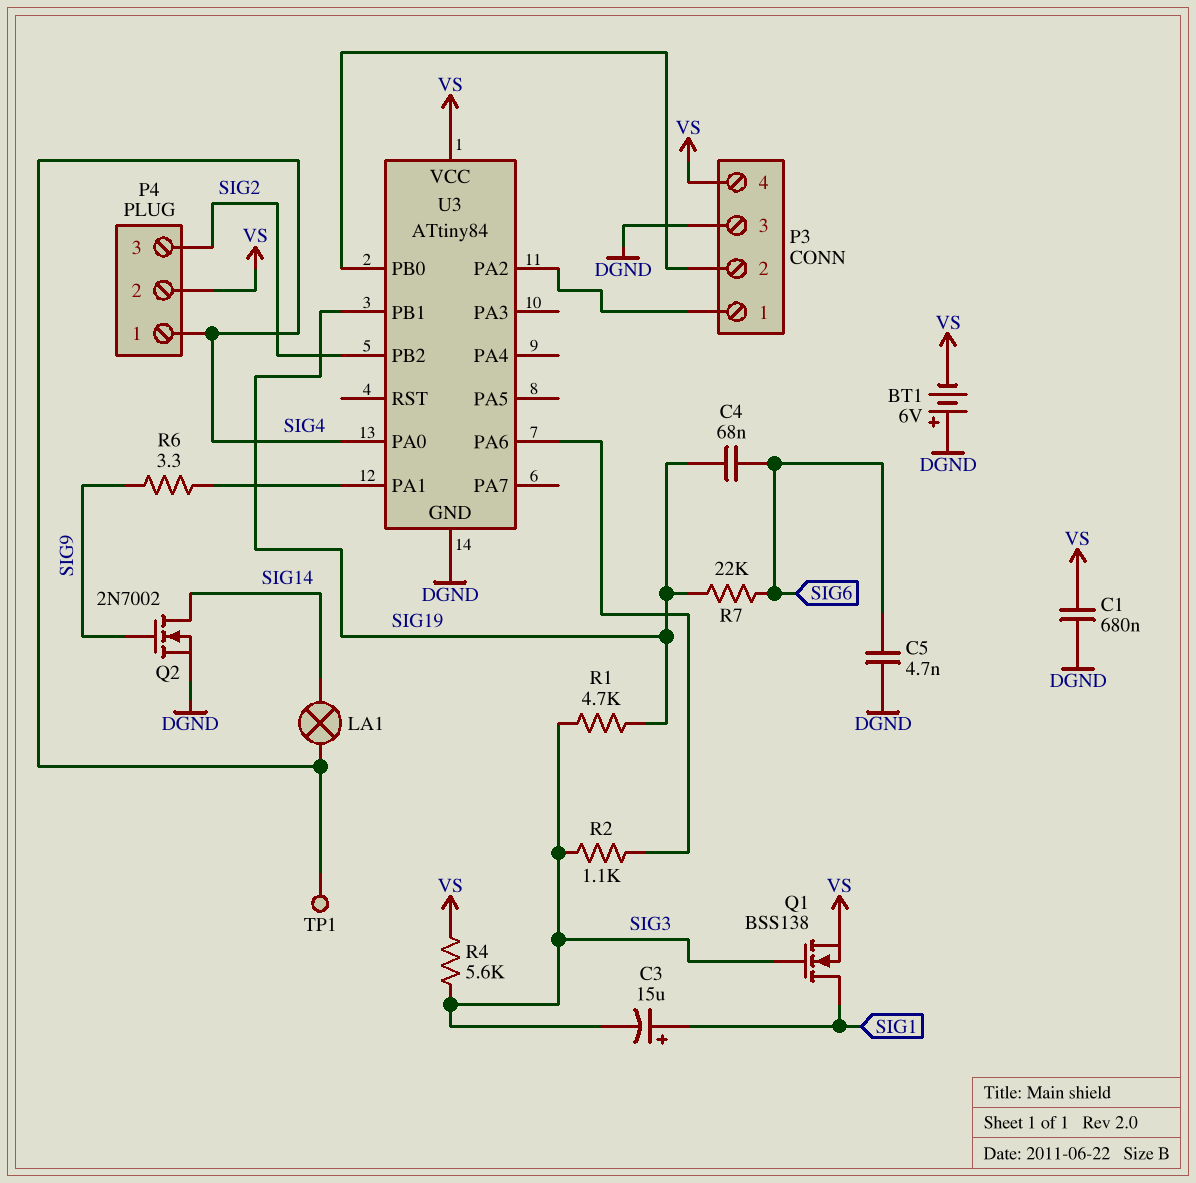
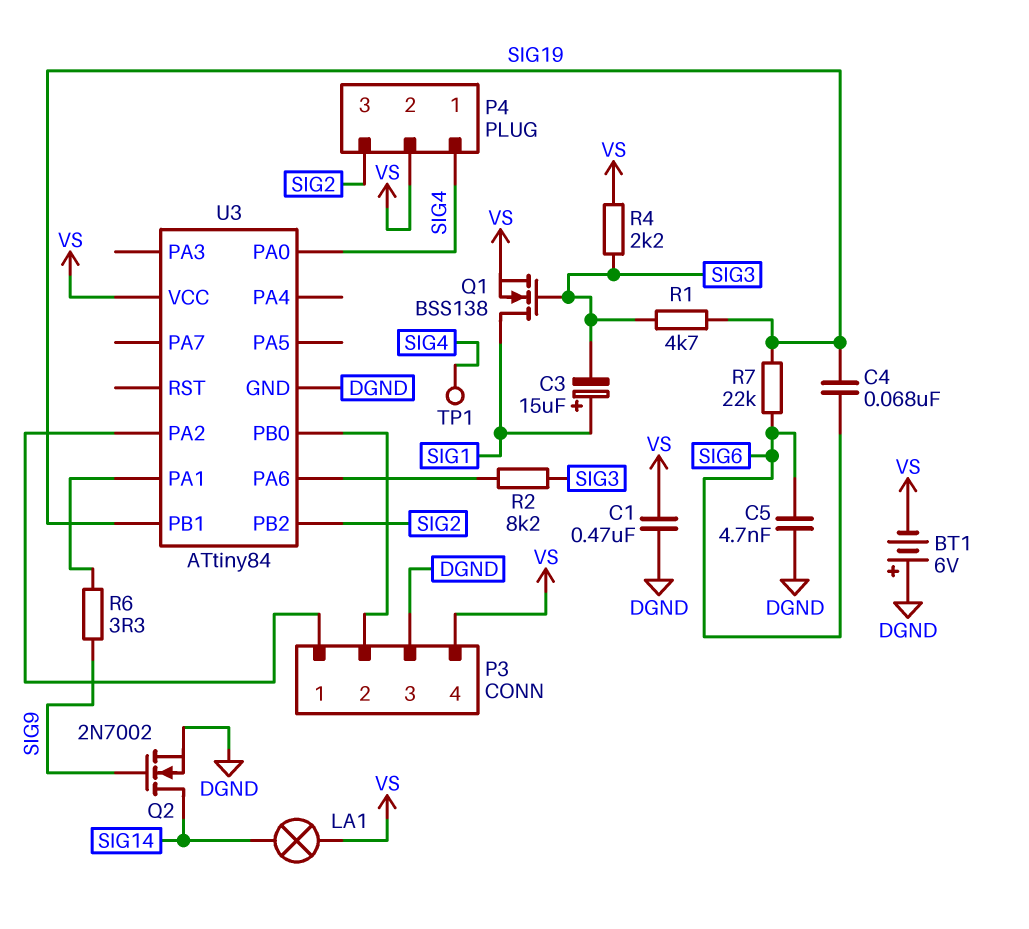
C1: 680nF (DGND, VS) -> 470nF (DGND, VS)
LA1: lamp (SIG4, SIG14) -> lamp (SIG14, VS)
R2: 1.1k (SIG3, U3/PA6) -> 8.2k (SIG3, U3/PA6)
R4: 5.6k (SIG3, VS) -> 2.2k (SIG3, VS)

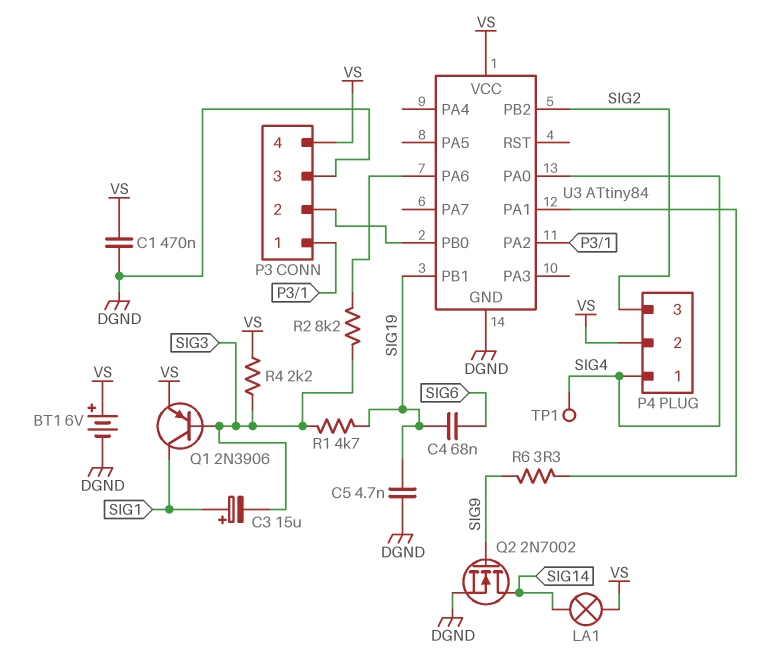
BT1: 6V (plus DGND, minus VS) -> 6V (plus VS, minus DGND)
C5: 4.7nF (DGND, SIG6) -> 4.7nF (DGND, SIG19)
Q1: NMOS BSS138 (G SIG3, D SIG1, S VS) -> PNP 2N3906 (B SIG3, C SIG1, E VS)
R7: 22k (SIG6, SIG19) -> none

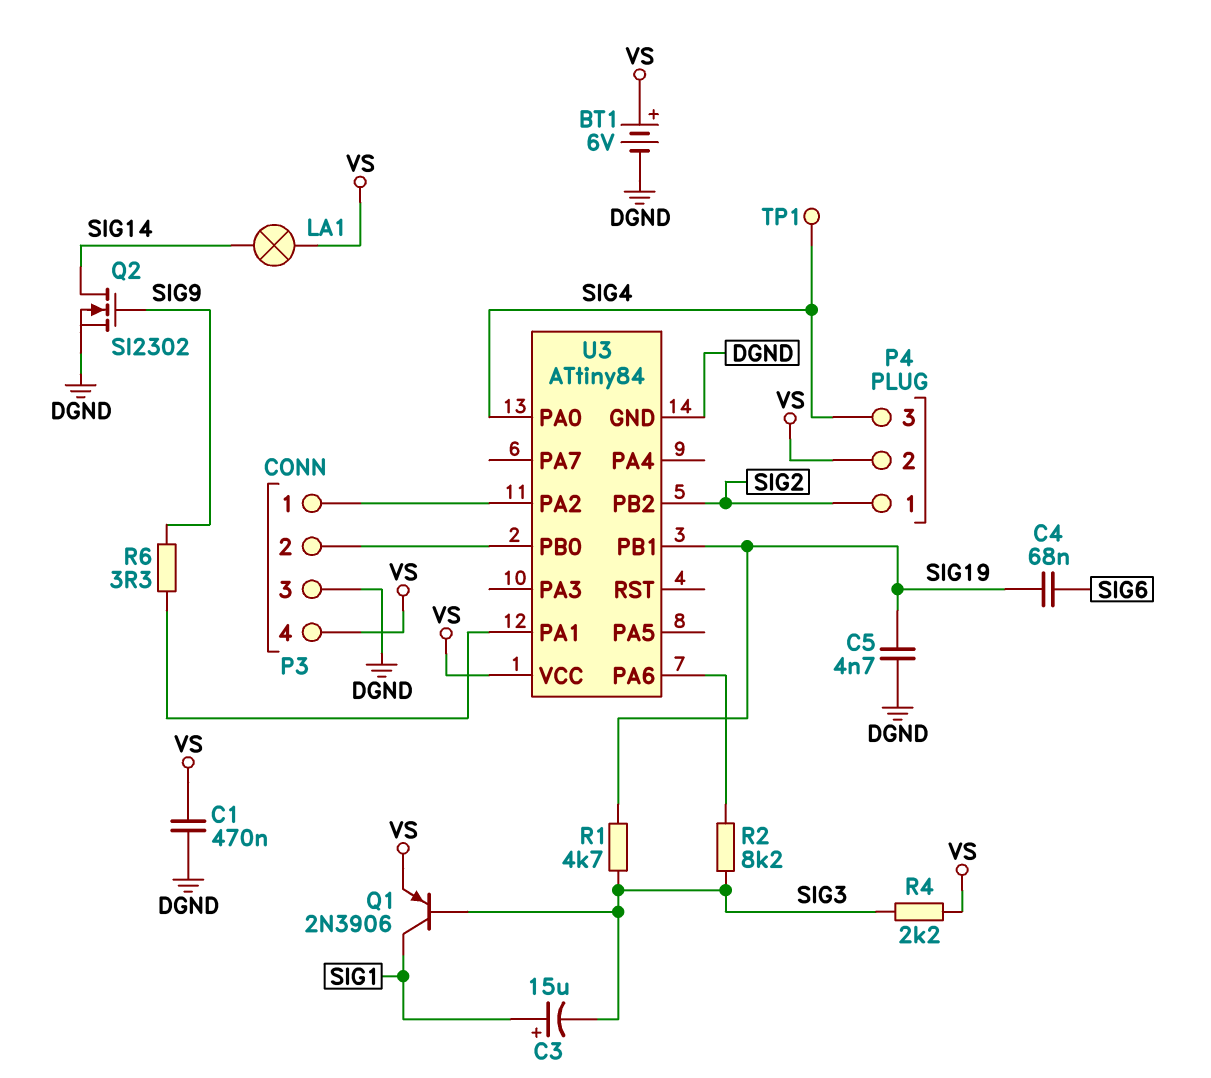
P4 pin 1: SIG4 -> SIG2
P4 pin 3: SIG2 -> SIG4
Q2: NMOS 2N7002 (G SIG9, D SIG14, S DGND) -> NMOS SI2302 (G SIG9, D SIG14, S DGND)

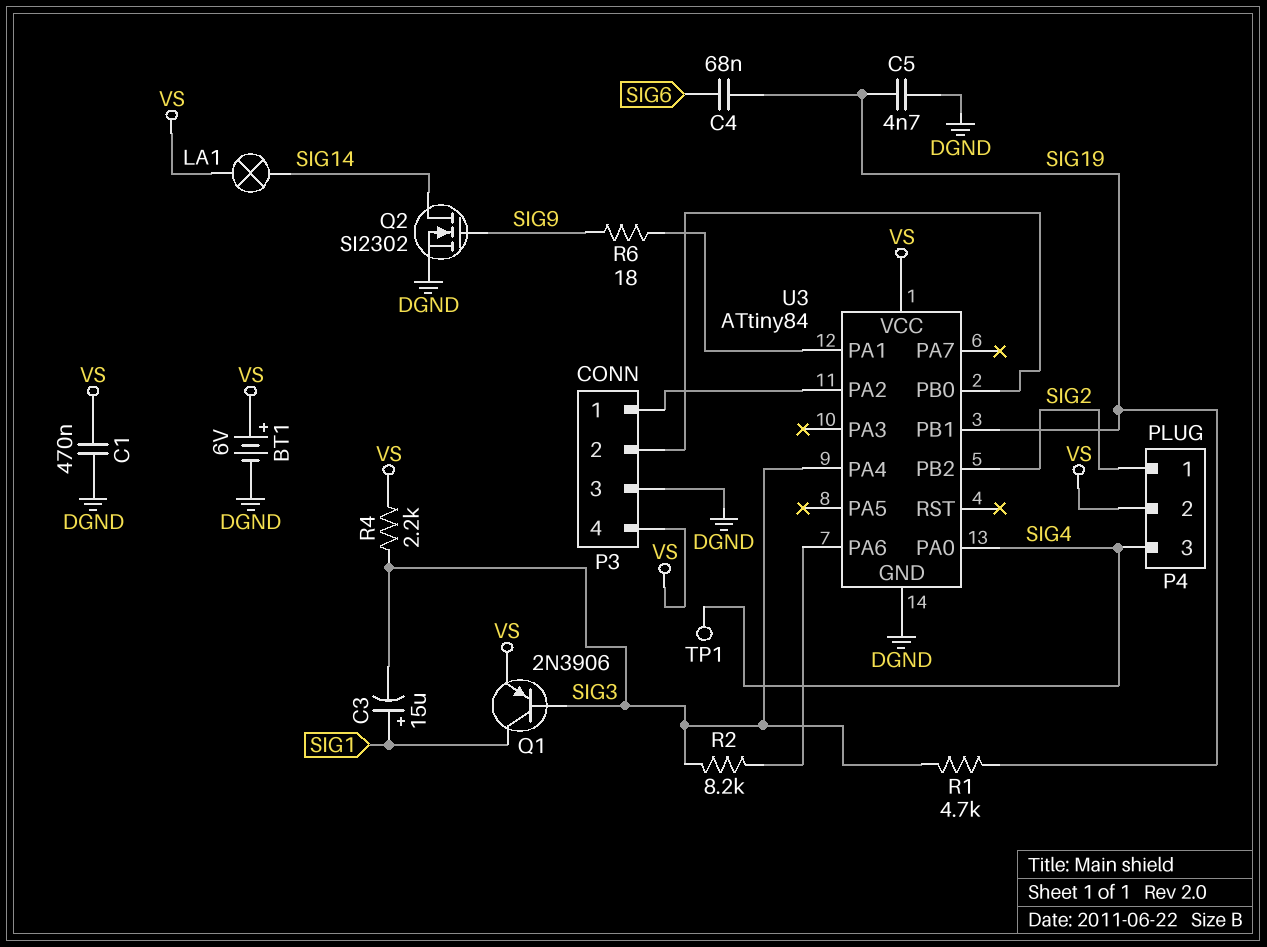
R6: 3.3 (SIG9, U3/PA1) -> 18 (SIG9, U3/PA1)
U3 pin PA4: none -> SIG3

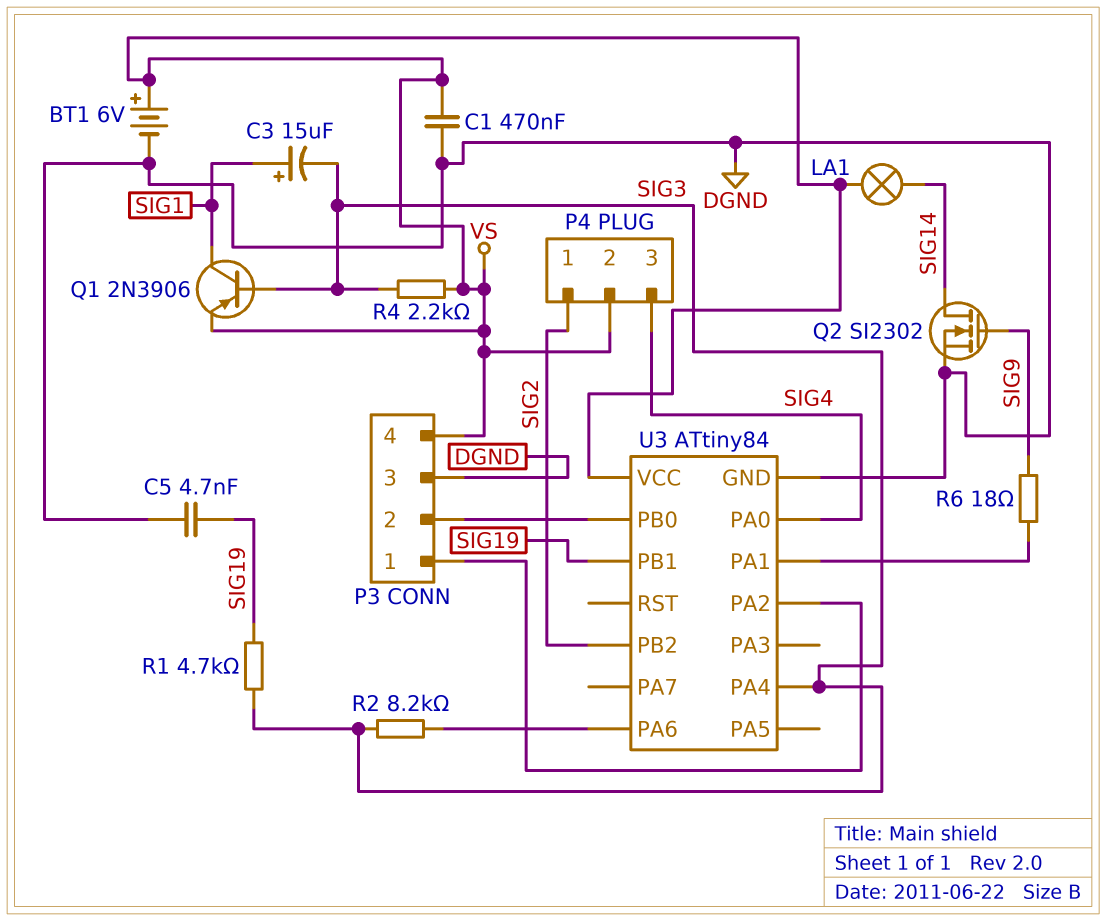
C4: 68nF (SIG6, SIG19) -> none
TP1: test point (SIG4) -> none

